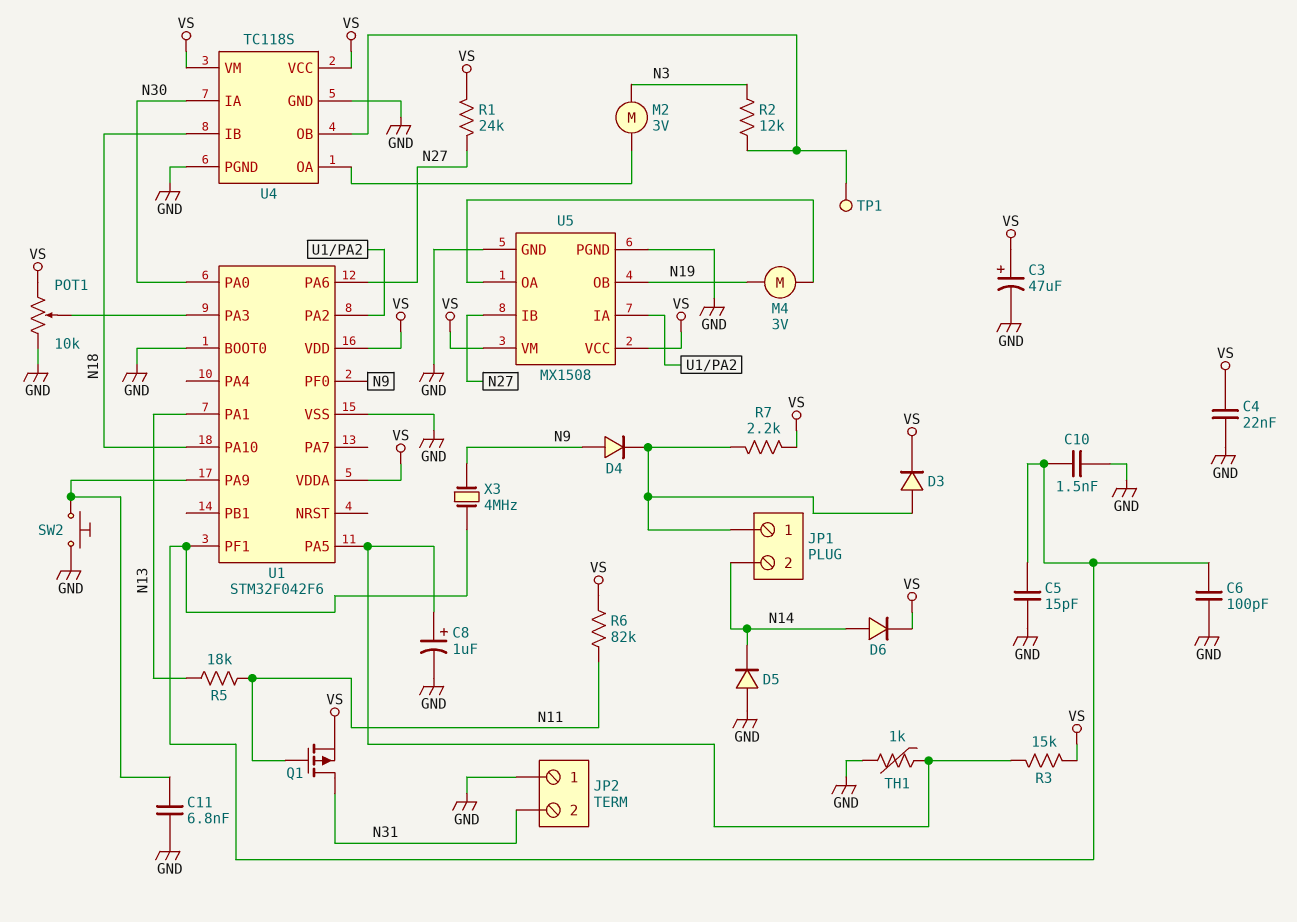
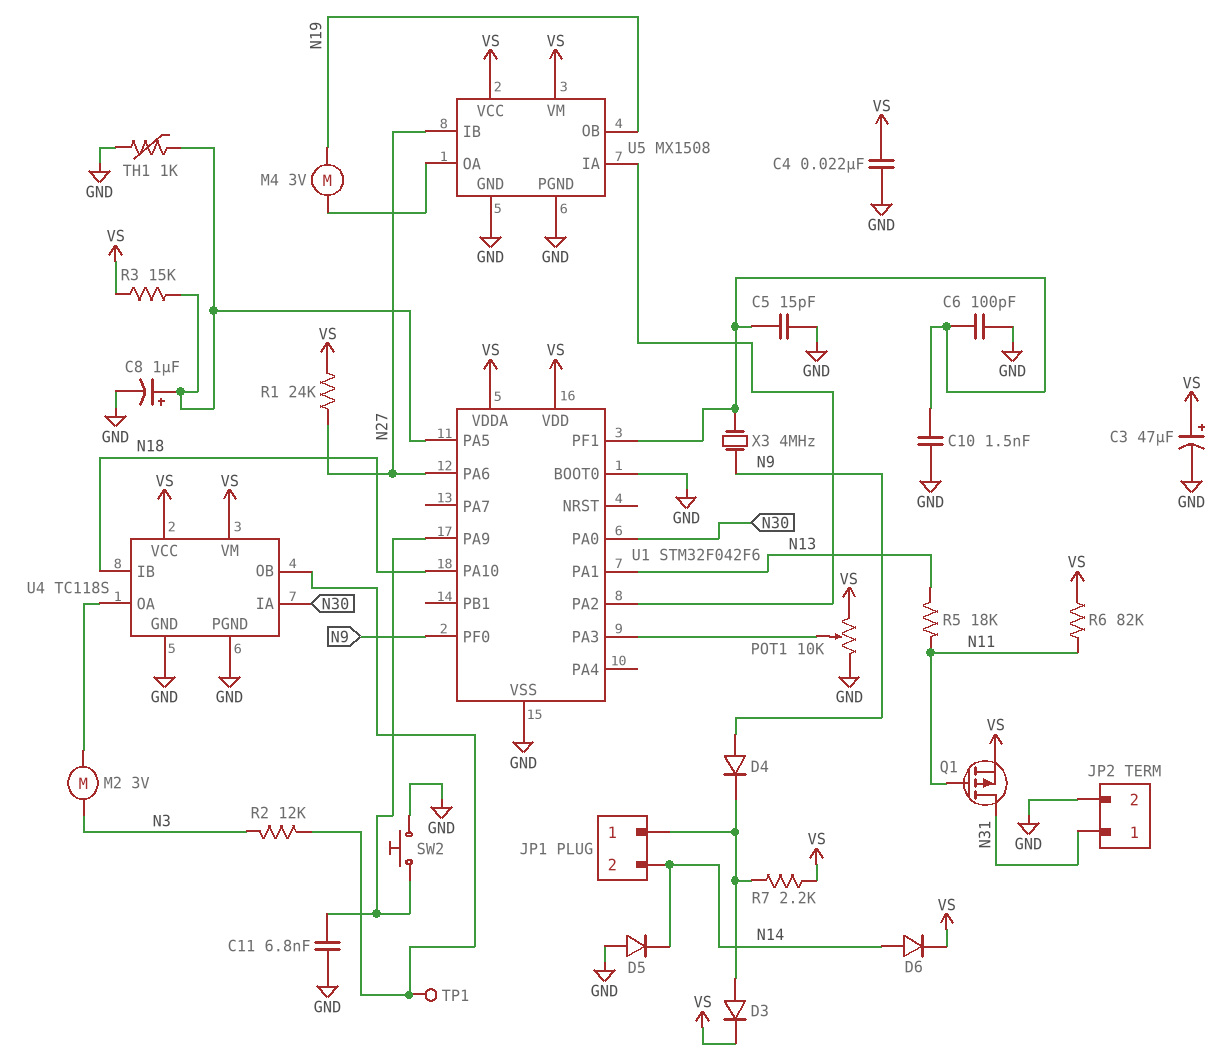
JP2 pin 1: GND -> N31
JP2 pin 2: N31 -> GND

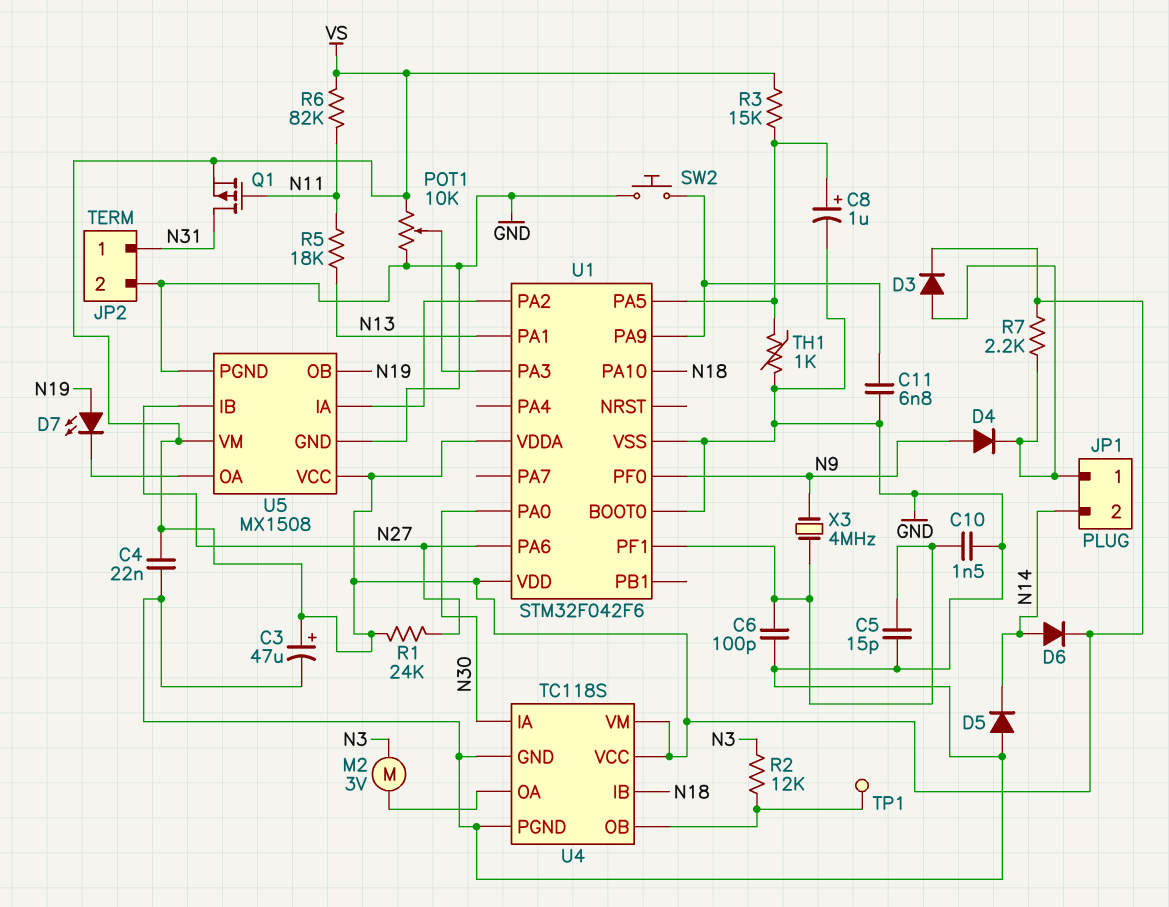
D7: none -> LED (A N19, K U5/OA)
M4: motor 3V (N19, U5/OA) -> none

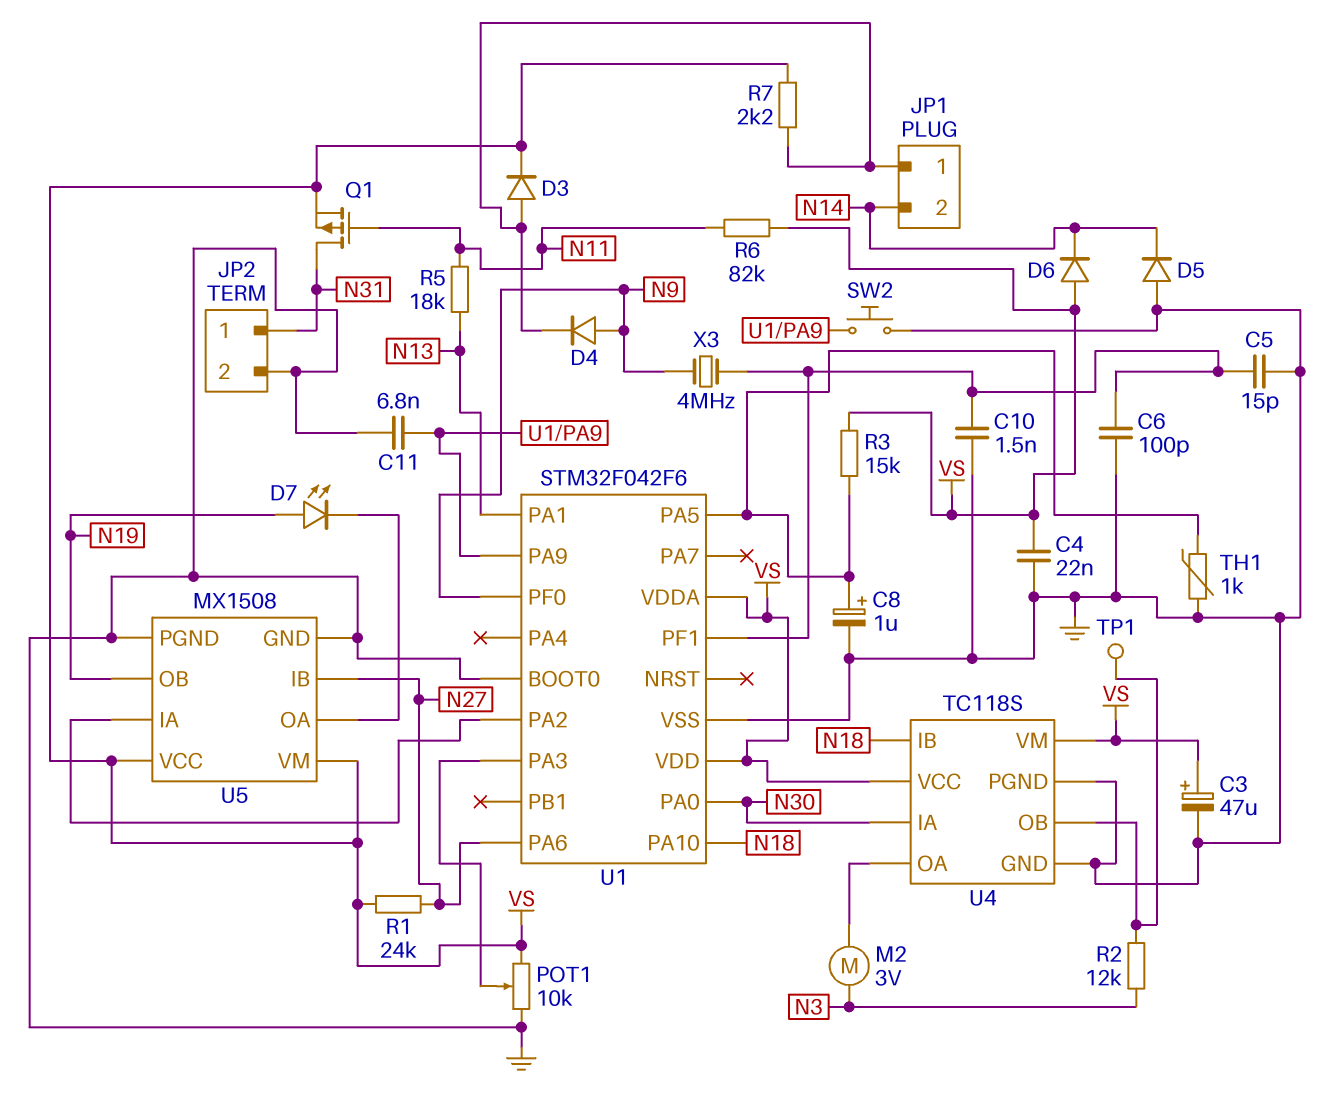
D6: diode (A N14, K VS) -> diode (A VS, K N14)

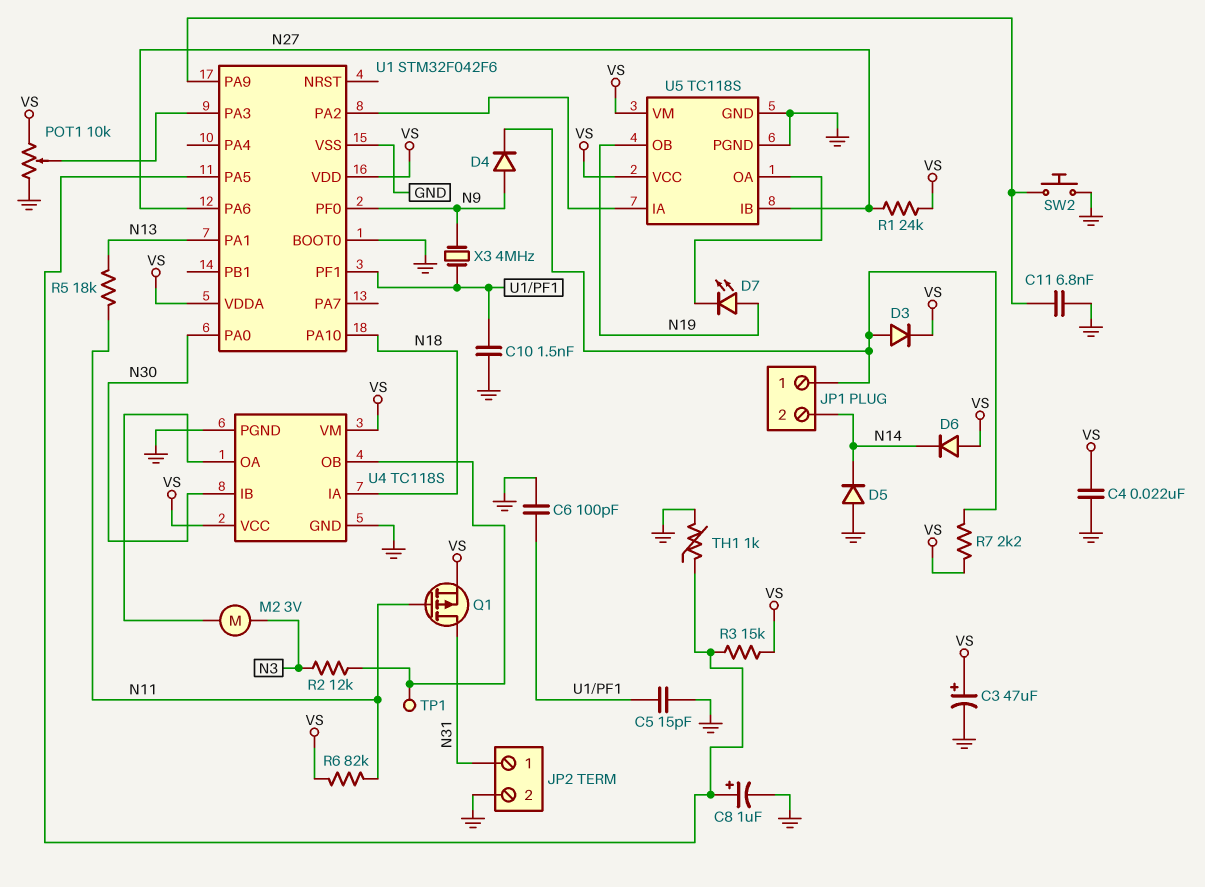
U4 pin IA: N30 -> N18
U4 pin IB: N18 -> N30
U5: MX1508 -> TC118S

